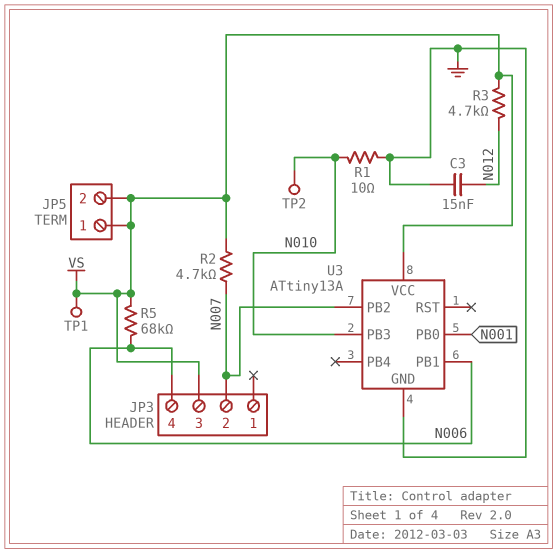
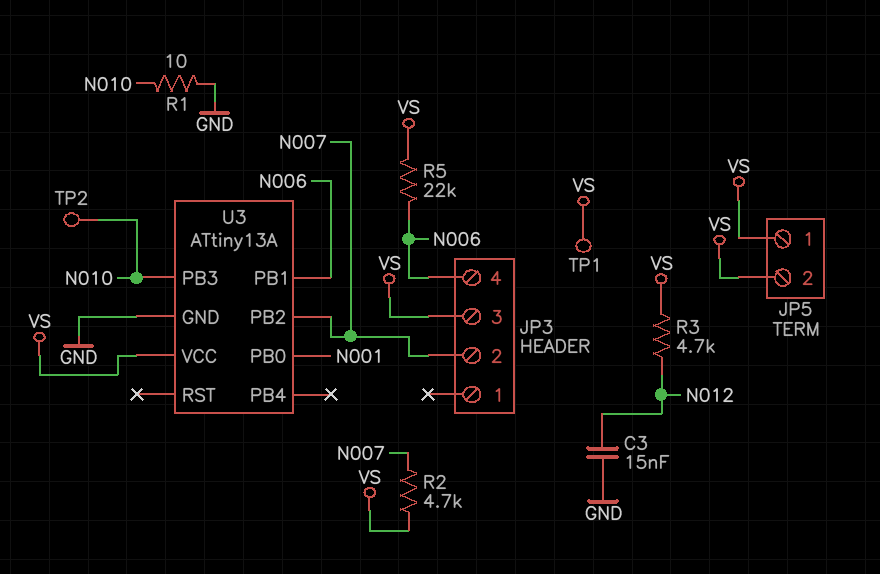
R5: 68k (N006, VS) -> 22k (N006, VS)

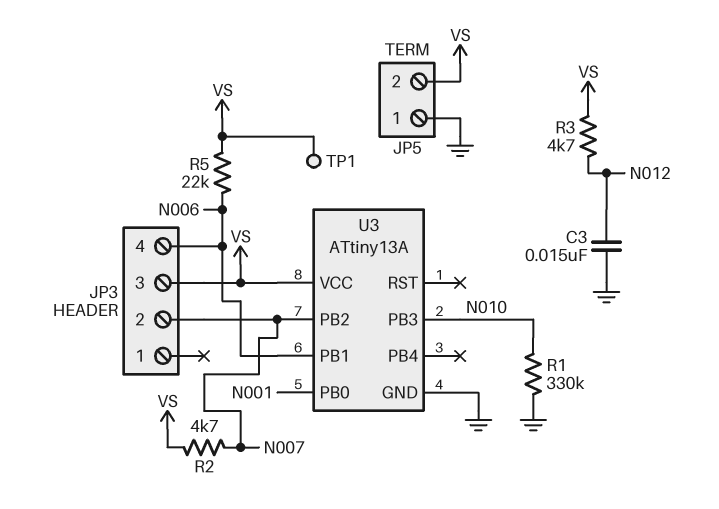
JP5 pin 1: VS -> GND
R1: 10 (GND, N010) -> 330k (GND, N010)
TP2: test point (N010) -> none

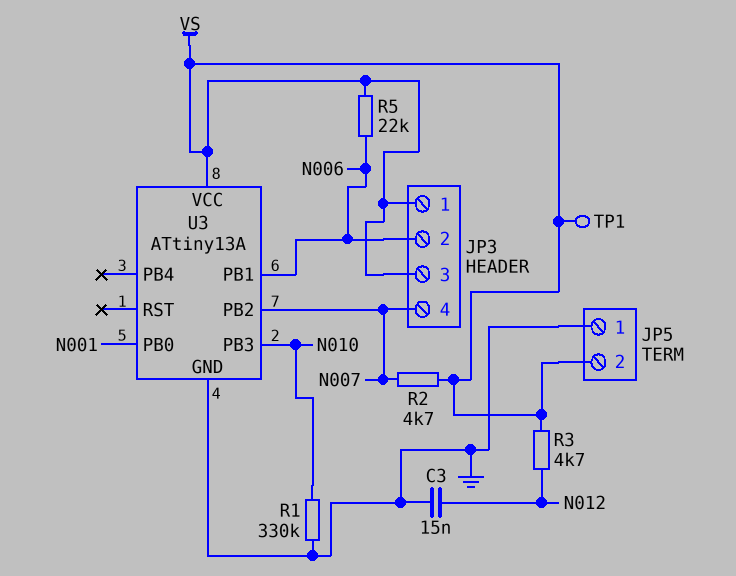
JP3 pin 1: none -> VS
JP3 pin 2: N007 -> N006
JP3 pin 4: N006 -> N007

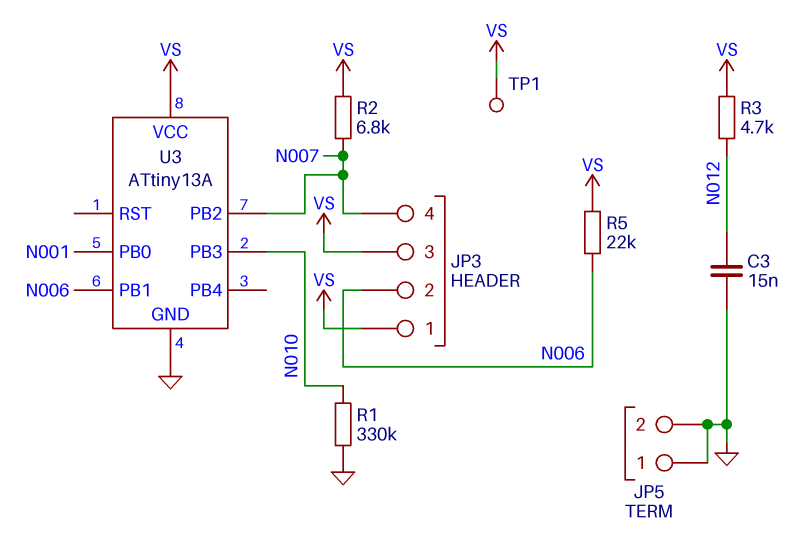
JP5 pin 2: VS -> GND
R2: 4.7k (N007, VS) -> 6.8k (N007, VS)

